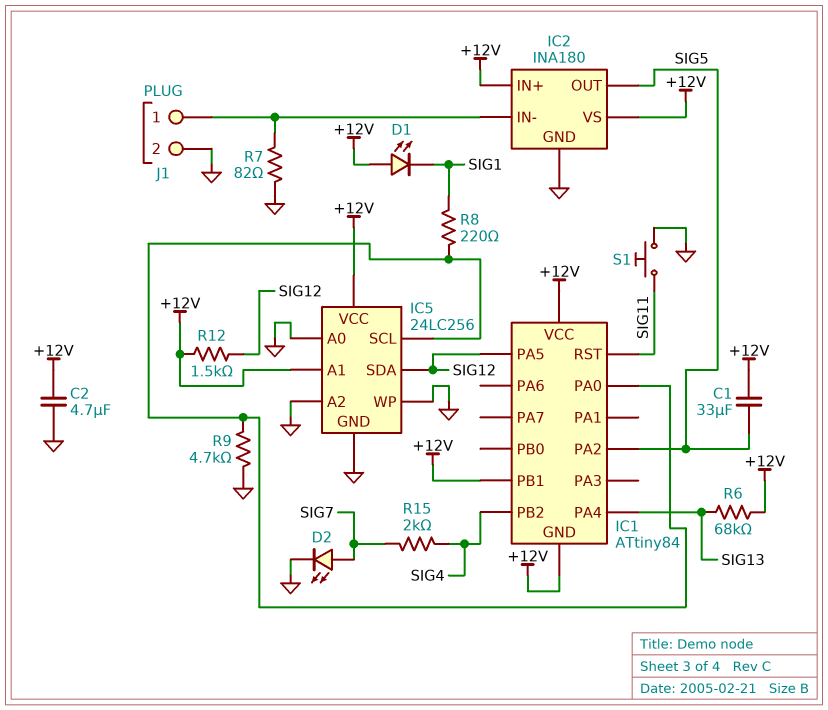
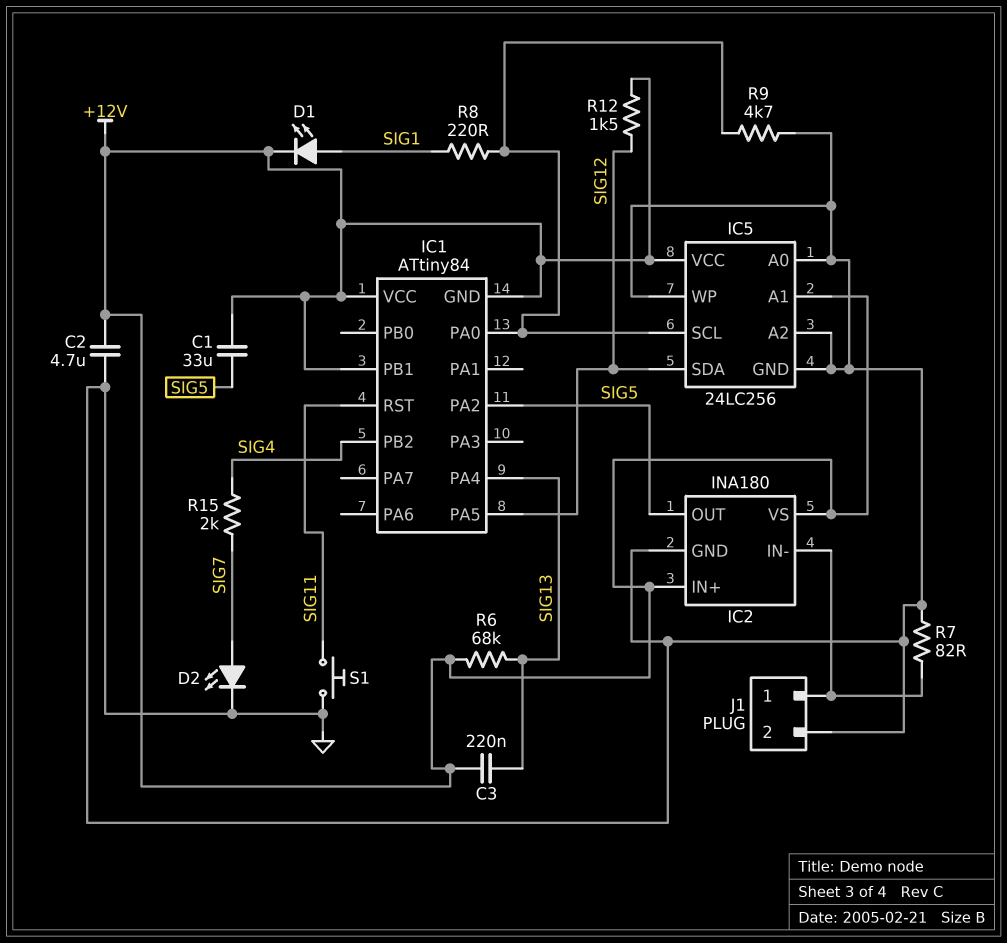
C3: none -> 220nF (+12V, SIG13)
D1: LED (A +12V, K SIG1) -> LED (A SIG1, K +12V)

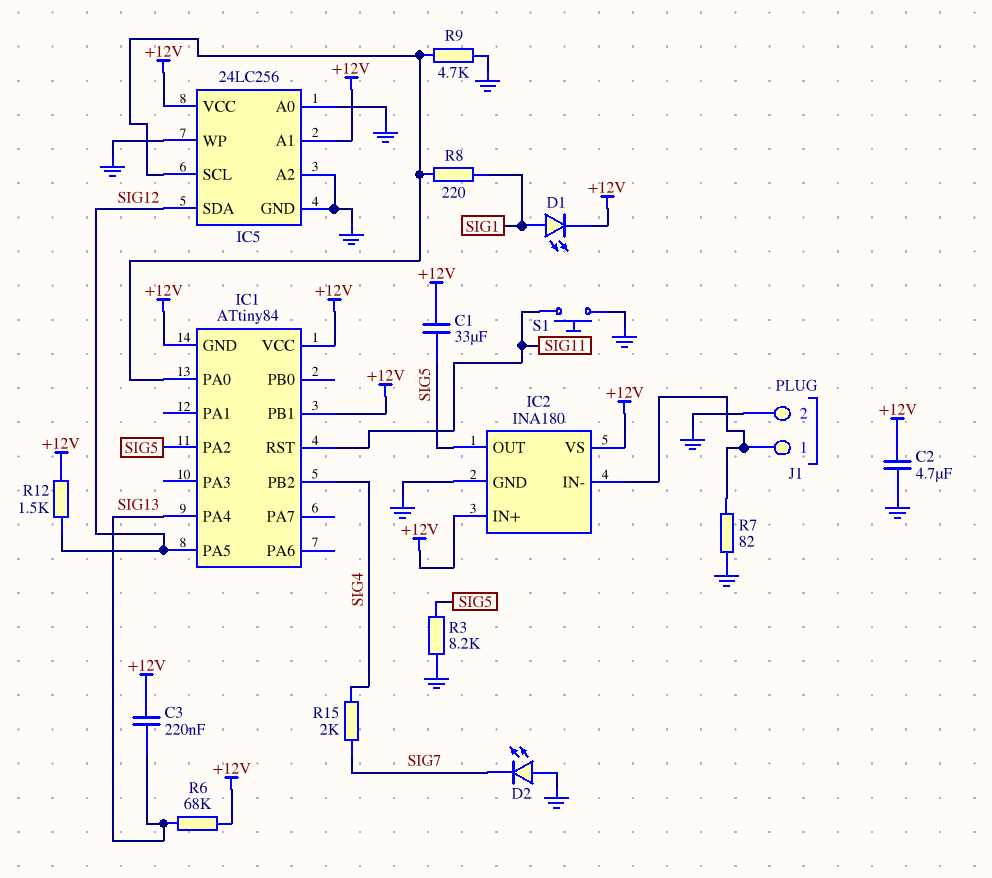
D2: LED (A SIG7, K GND) -> LED (A GND, K SIG7)
R3: none -> 8.2k (GND, SIG5)

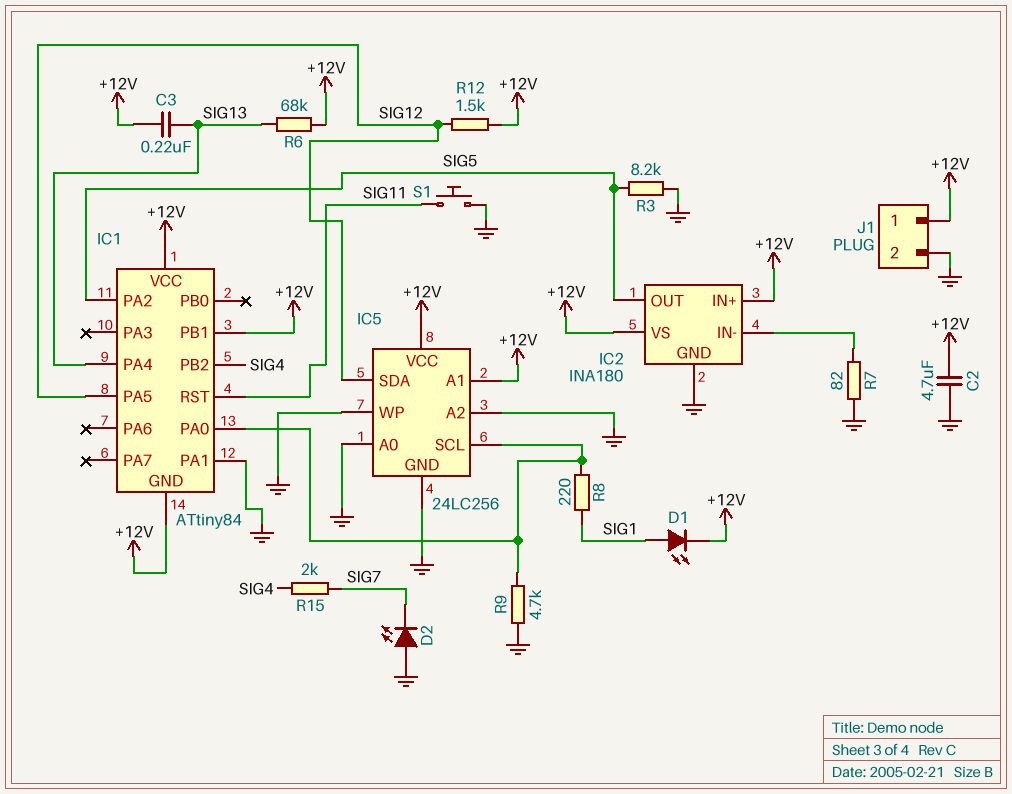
C1: 33uF (+12V, SIG5) -> none
IC1 pin PA1: none -> GND
J1 pin 1: IC2/IN- -> +12V

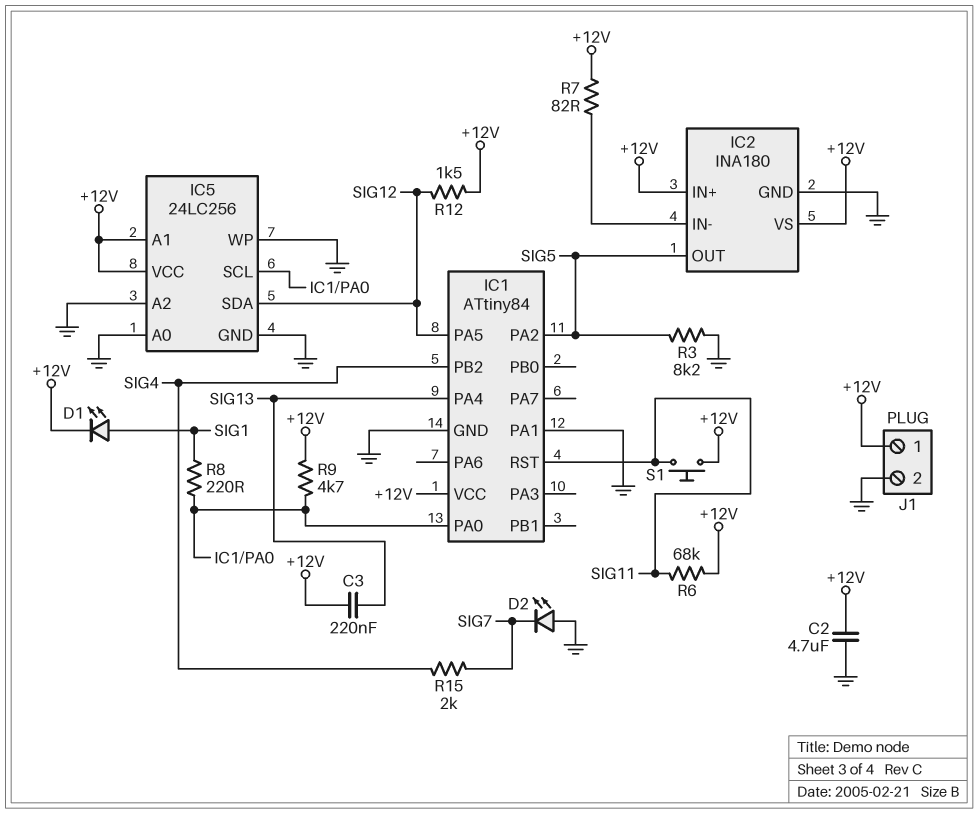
IC1 pin GND: +12V -> GND
IC1 pin PB1: +12V -> none
R6: 68k (+12V, SIG13) -> 68k (+12V, SIG11)
R7: 82 (GND, IC2/IN-) -> 82 (+12V, IC2/IN-)
R9: 4.7k (GND, IC1/PA0) -> 4.7k (+12V, IC1/PA0)
S1: button (GND, SIG11) -> button (+12V, SIG11)

